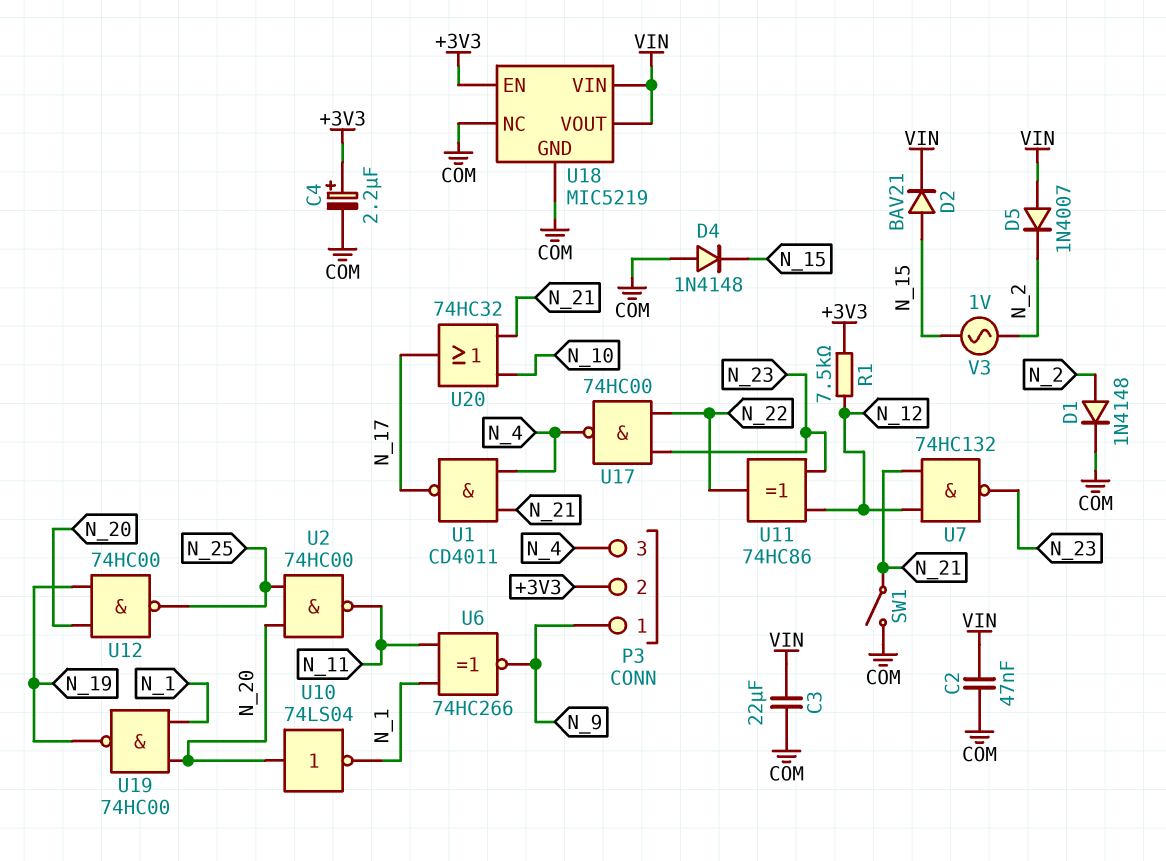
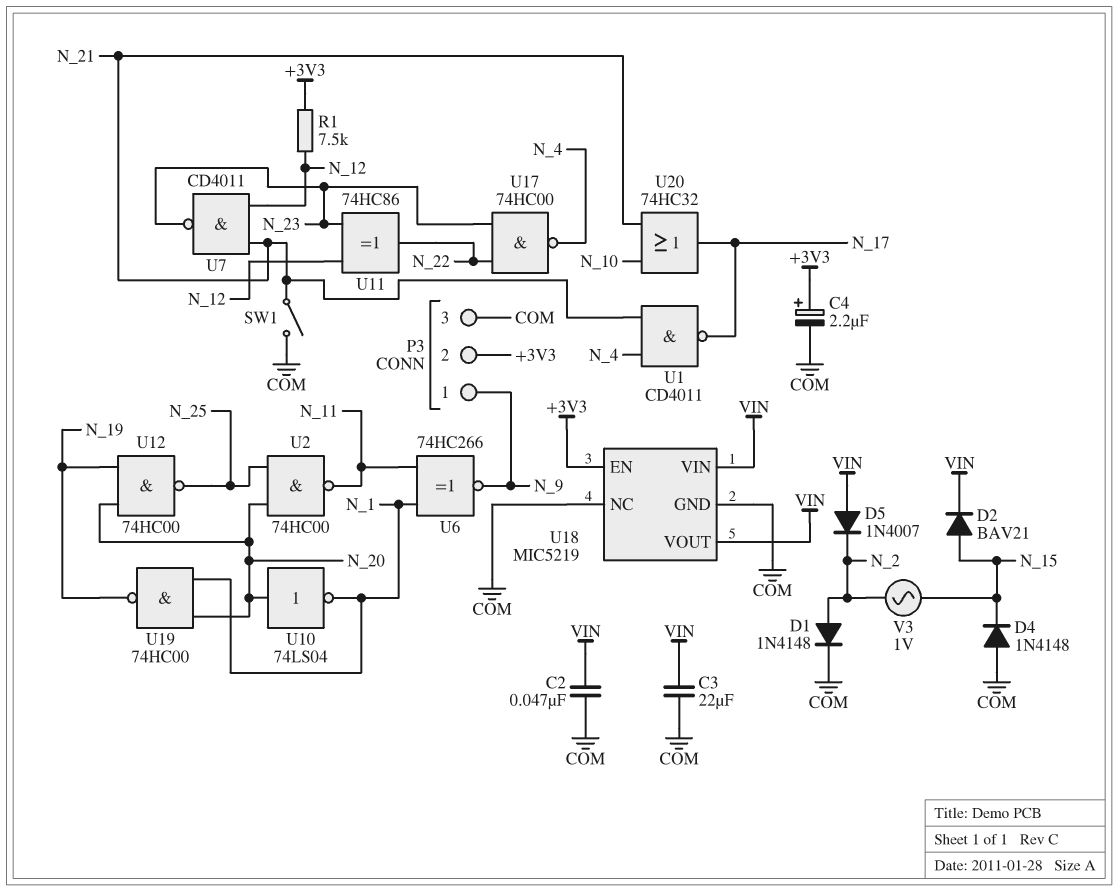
P3 pin 3: N_4 -> COM
U7: NAND 74HC132 (in N_12, in N_21, out N_23) -> NAND CD4011 (in N_12, in N_21, out N_23)

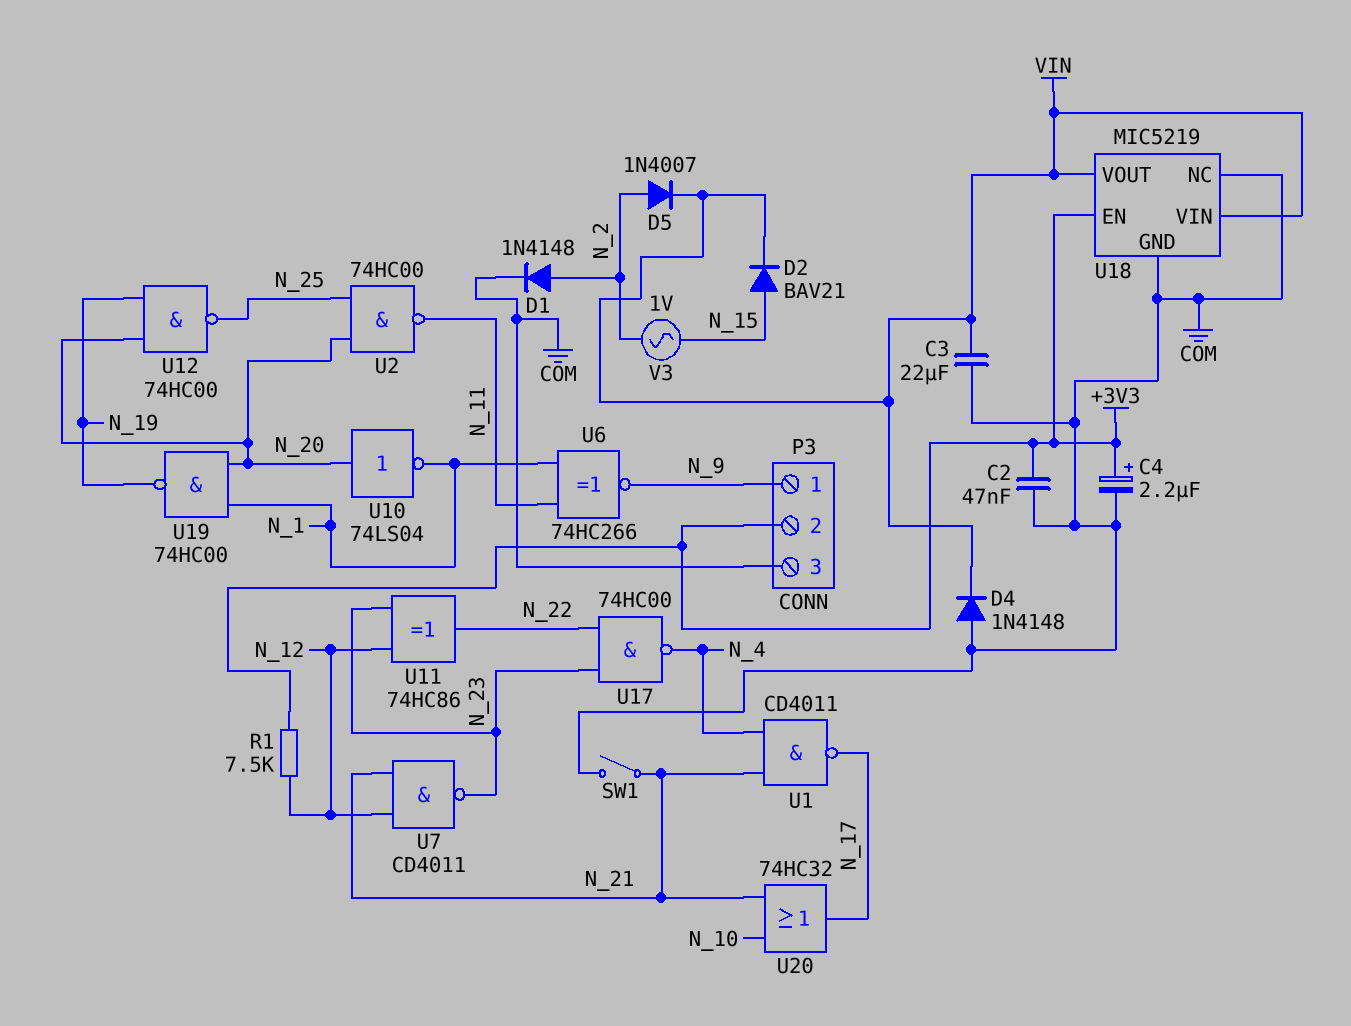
C2: 47nF (COM, VIN) -> 47nF (+3V3, COM)
D4: diode 1N4148 (A COM, K N_15) -> diode 1N4148 (A COM, K VIN)
D5: diode 1N4007 (A VIN, K N_2) -> diode 1N4007 (A N_2, K VIN)

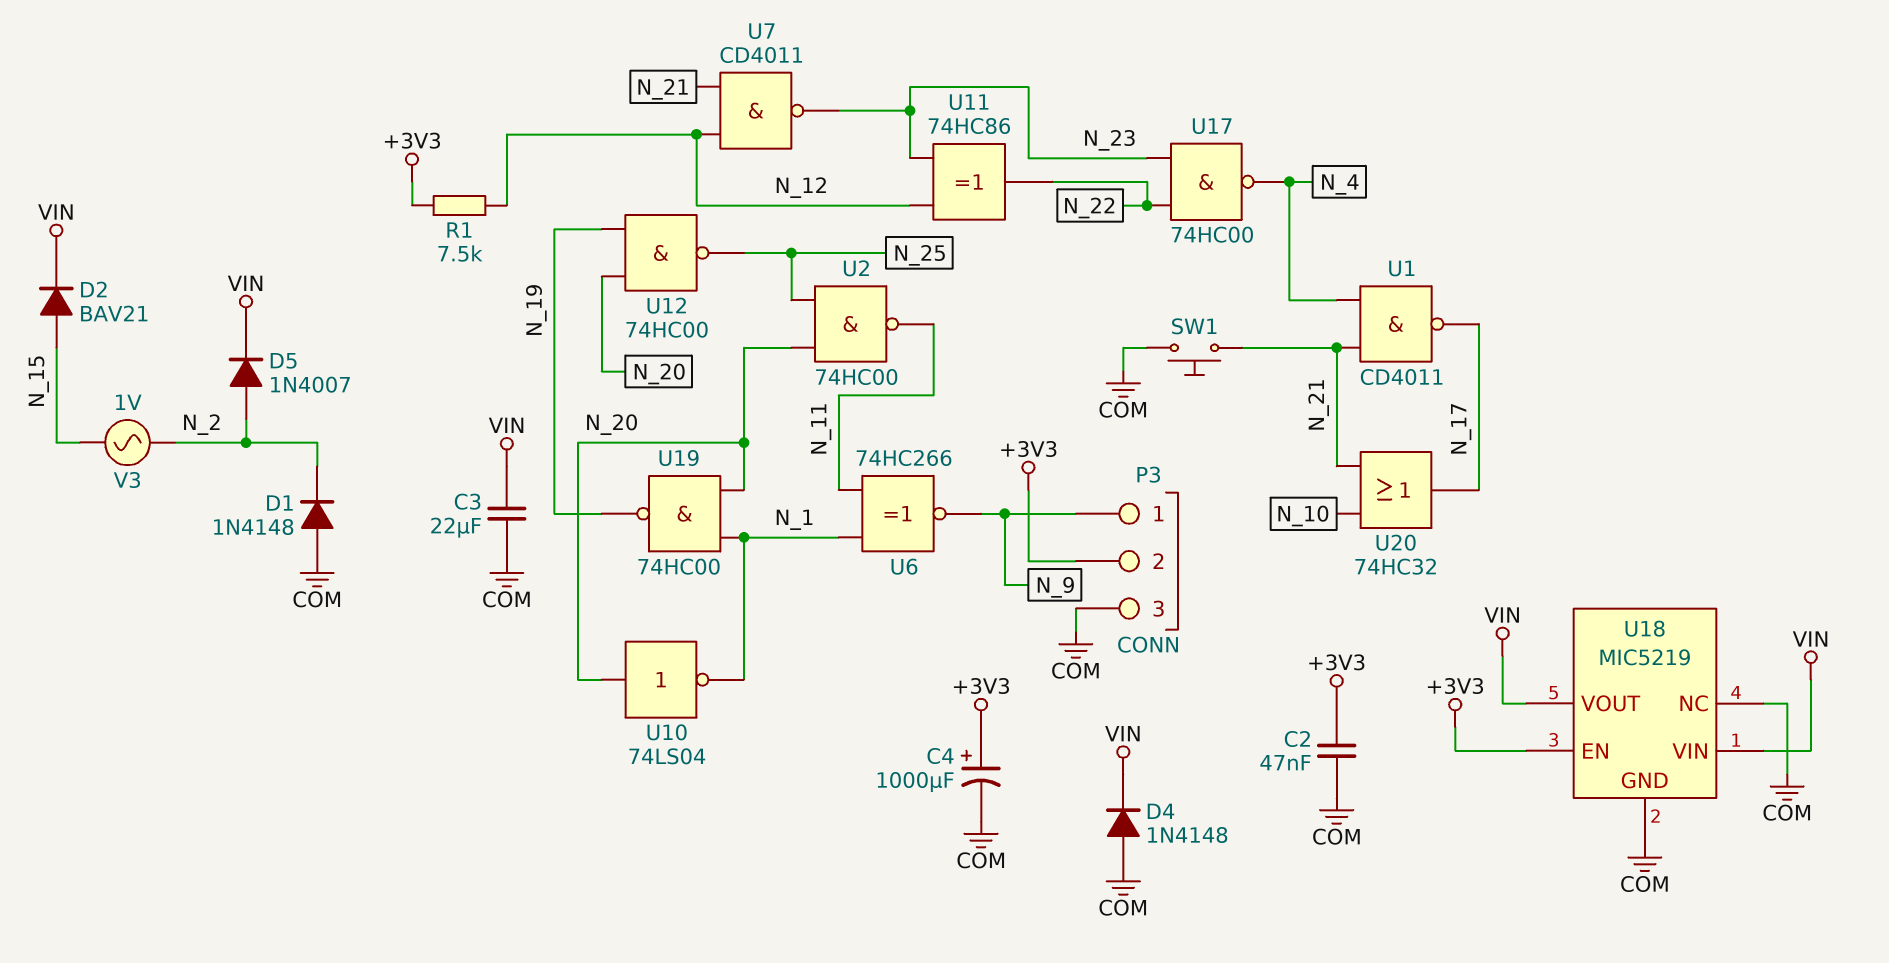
C4: 2.2uF (plus +3V3, minus COM) -> 1000uF (plus +3V3, minus COM)
D1: diode 1N4148 (A N_2, K COM) -> diode 1N4148 (A COM, K N_2)
SW1: switch (COM, N_21) -> button (COM, N_21)

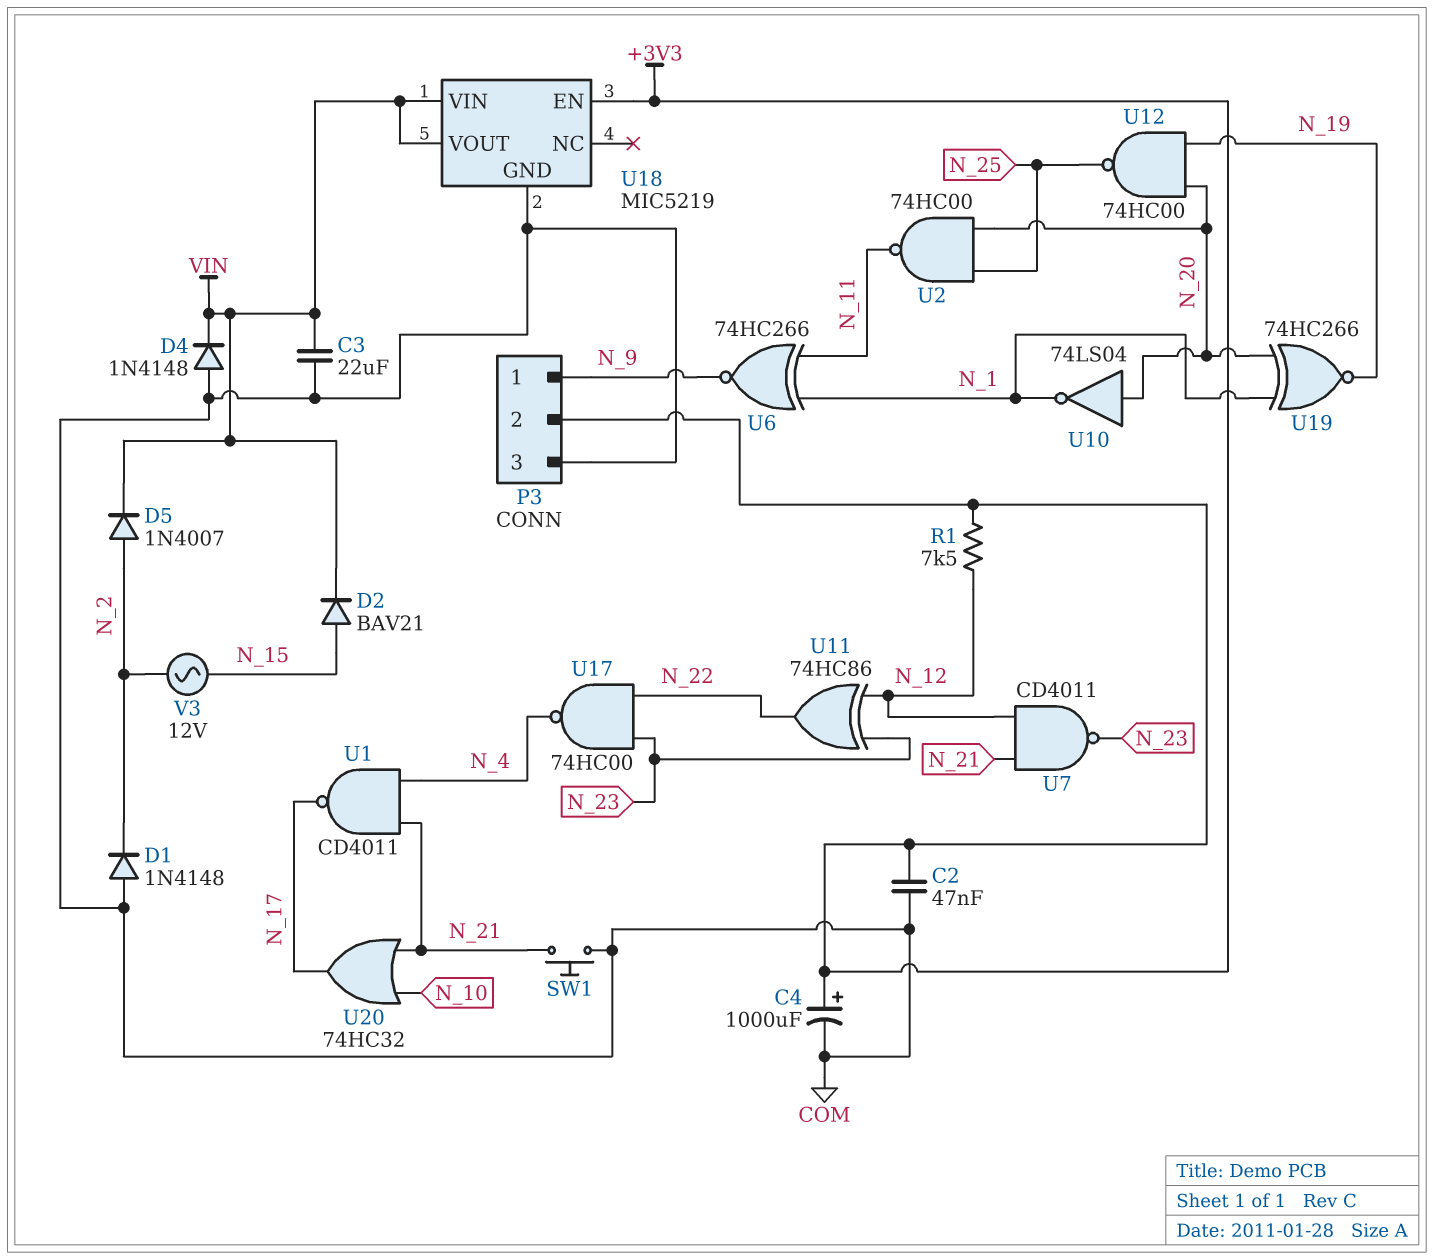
U18 pin NC: COM -> none
U19: NAND 74HC00 (in N_1, in N_20, out N_19) -> XNOR 74HC266 (in N_1, in N_20, out N_19)
V3: AC 1V (N_2, N_15) -> AC 12V (N_2, N_15)

